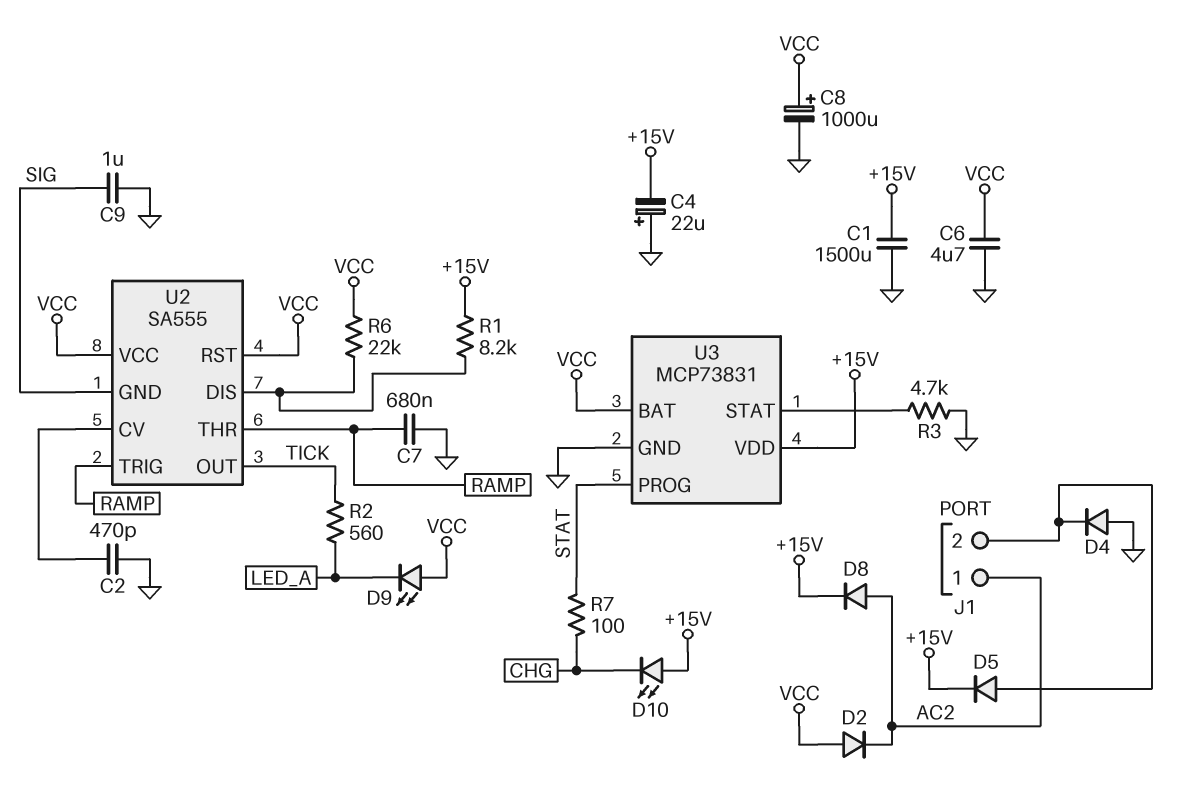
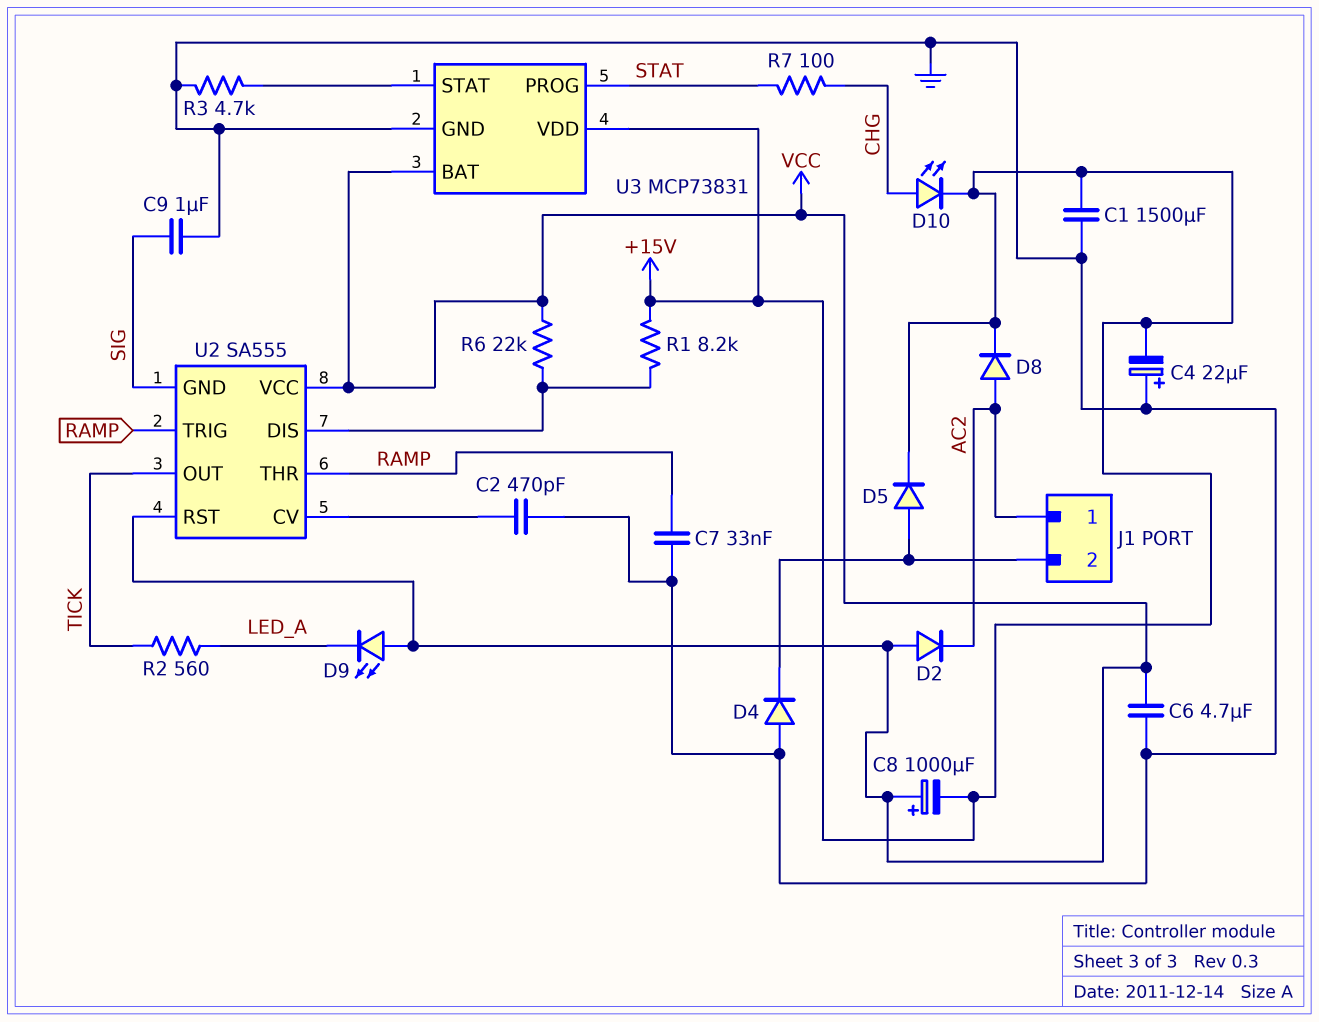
C7: 680nF (GND, RAMP) -> 33nF (GND, RAMP)
C8: 1000uF (plus VCC, minus GND) -> 1000uF (plus VCC, minus +15V)
D10: LED (A +15V, K CHG) -> LED (A CHG, K +15V)

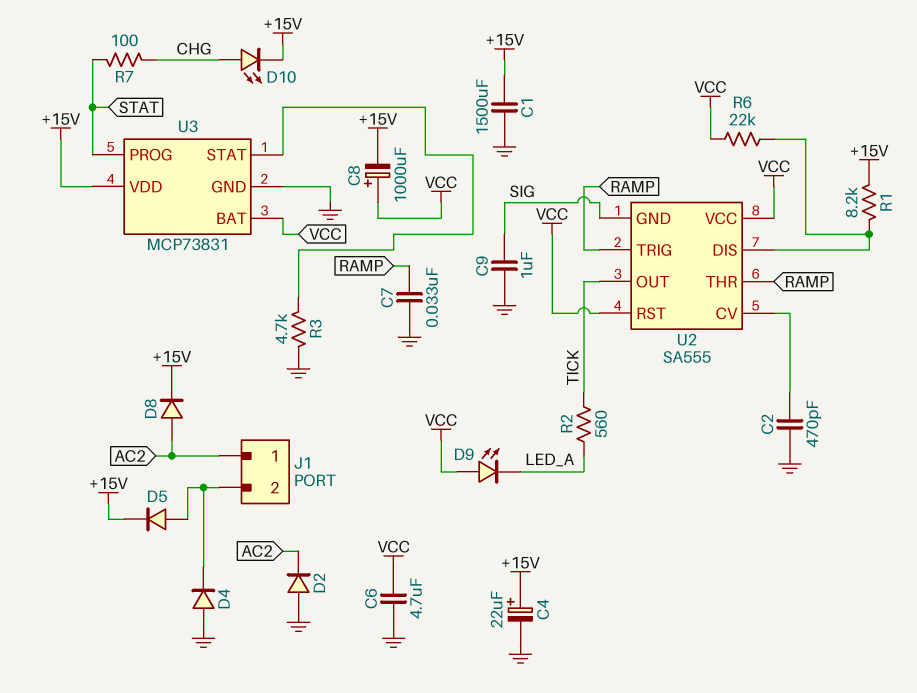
C4: 22uF (plus GND, minus +15V) -> 22uF (plus +15V, minus GND)
D2: diode (A VCC, K AC2) -> diode (A GND, K AC2)

